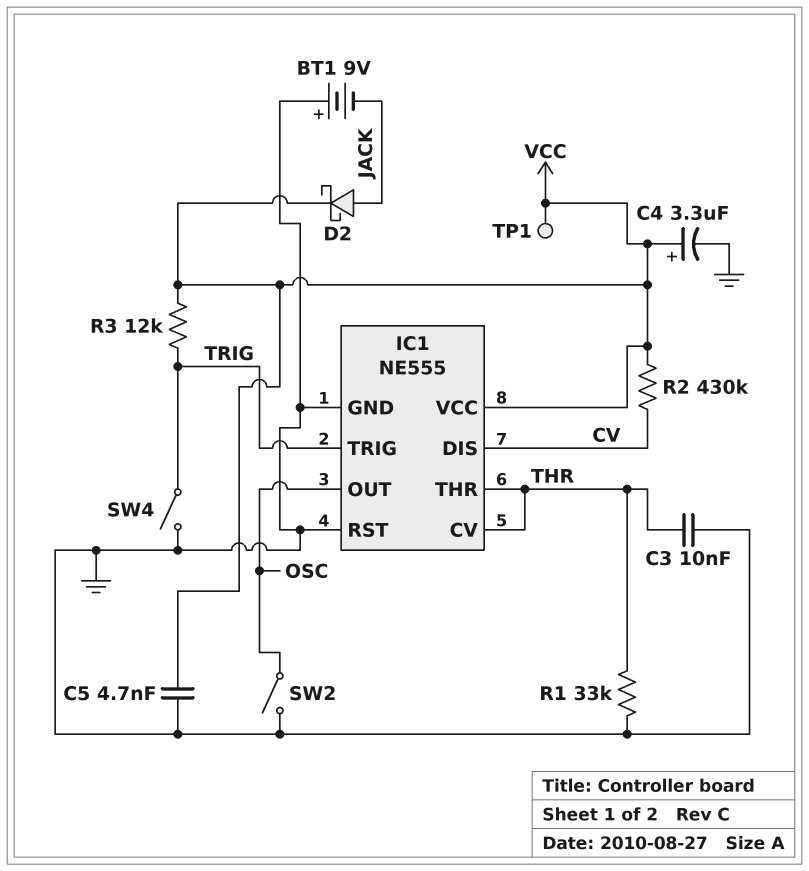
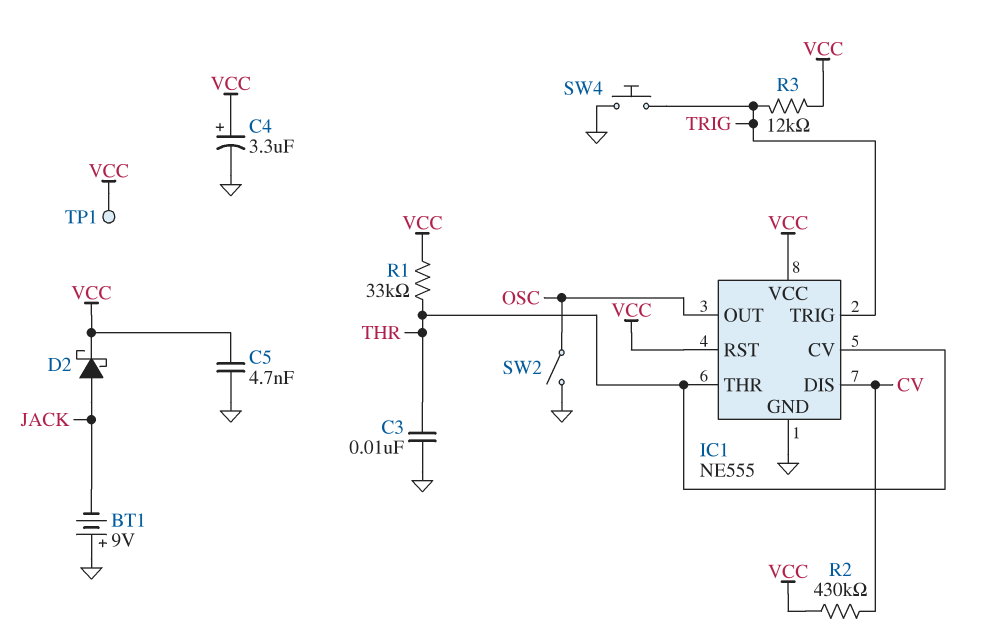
IC1 pin RST: GND -> VCC
R1: 33k (GND, THR) -> 33k (THR, VCC)
SW4: switch (GND, TRIG) -> button (GND, TRIG)

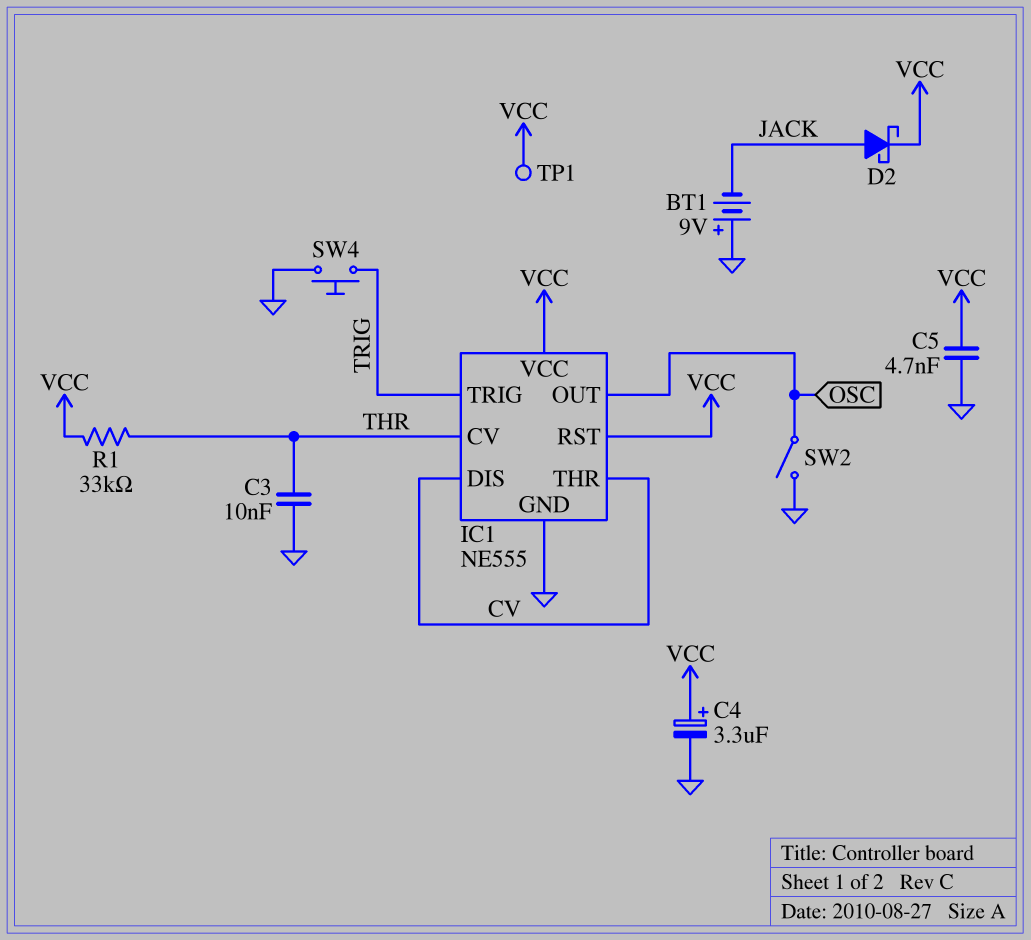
IC1 pin THR: THR -> CV
R2: 430k (CV, VCC) -> none
R3: 12k (TRIG, VCC) -> none

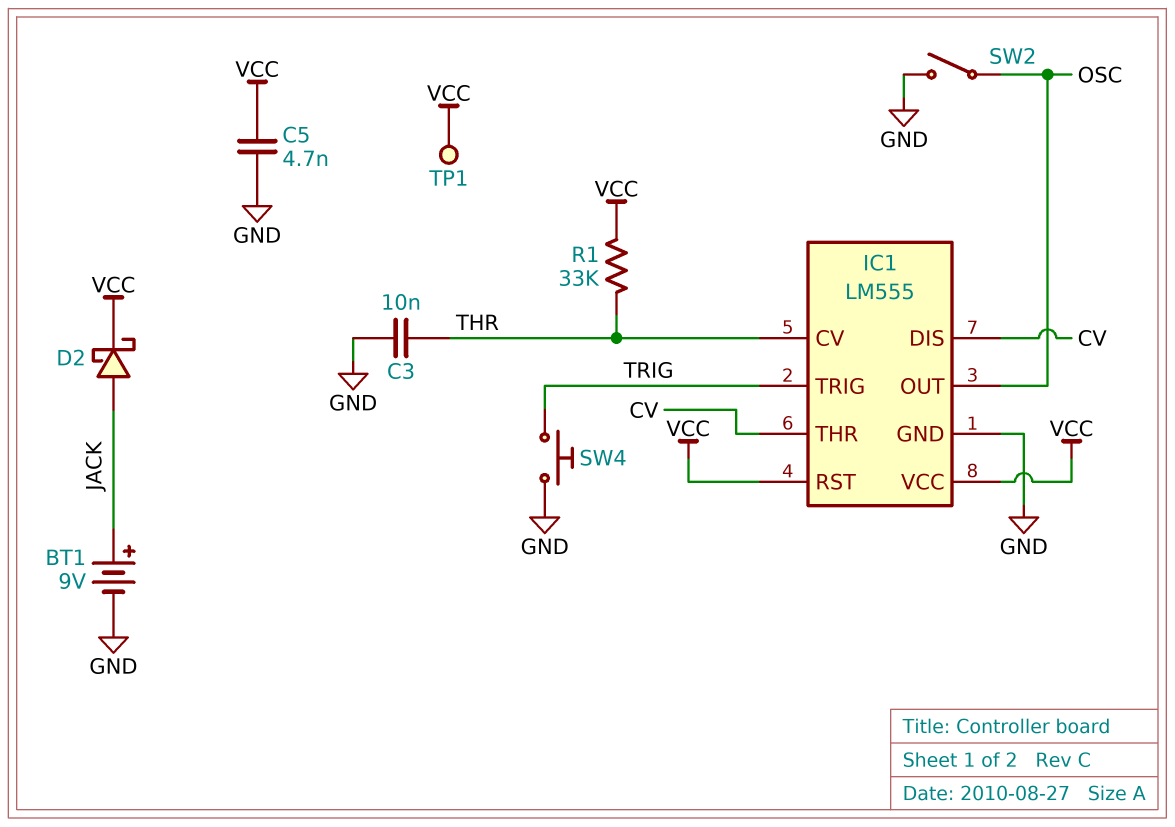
BT1: 9V (plus GND, minus JACK) -> 9V (plus JACK, minus GND)
C4: 3.3uF (plus VCC, minus GND) -> none
IC1: NE555 -> LM555

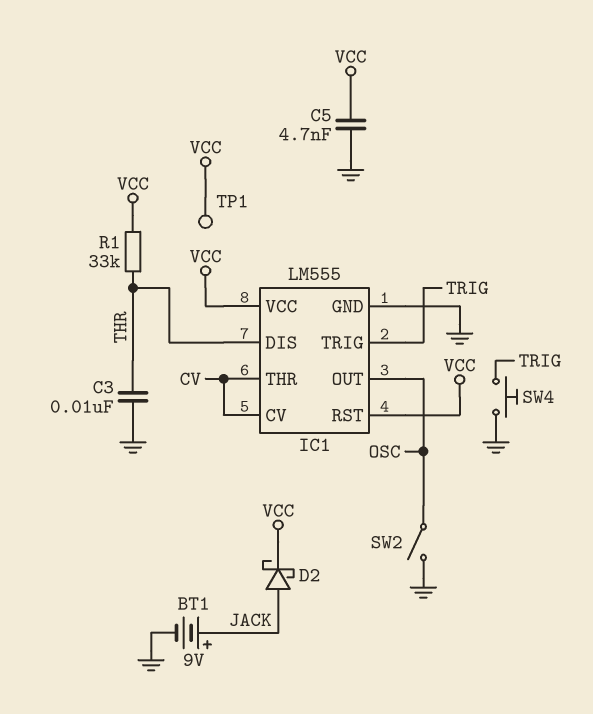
IC1 pin CV: THR -> CV
IC1 pin DIS: CV -> THR

